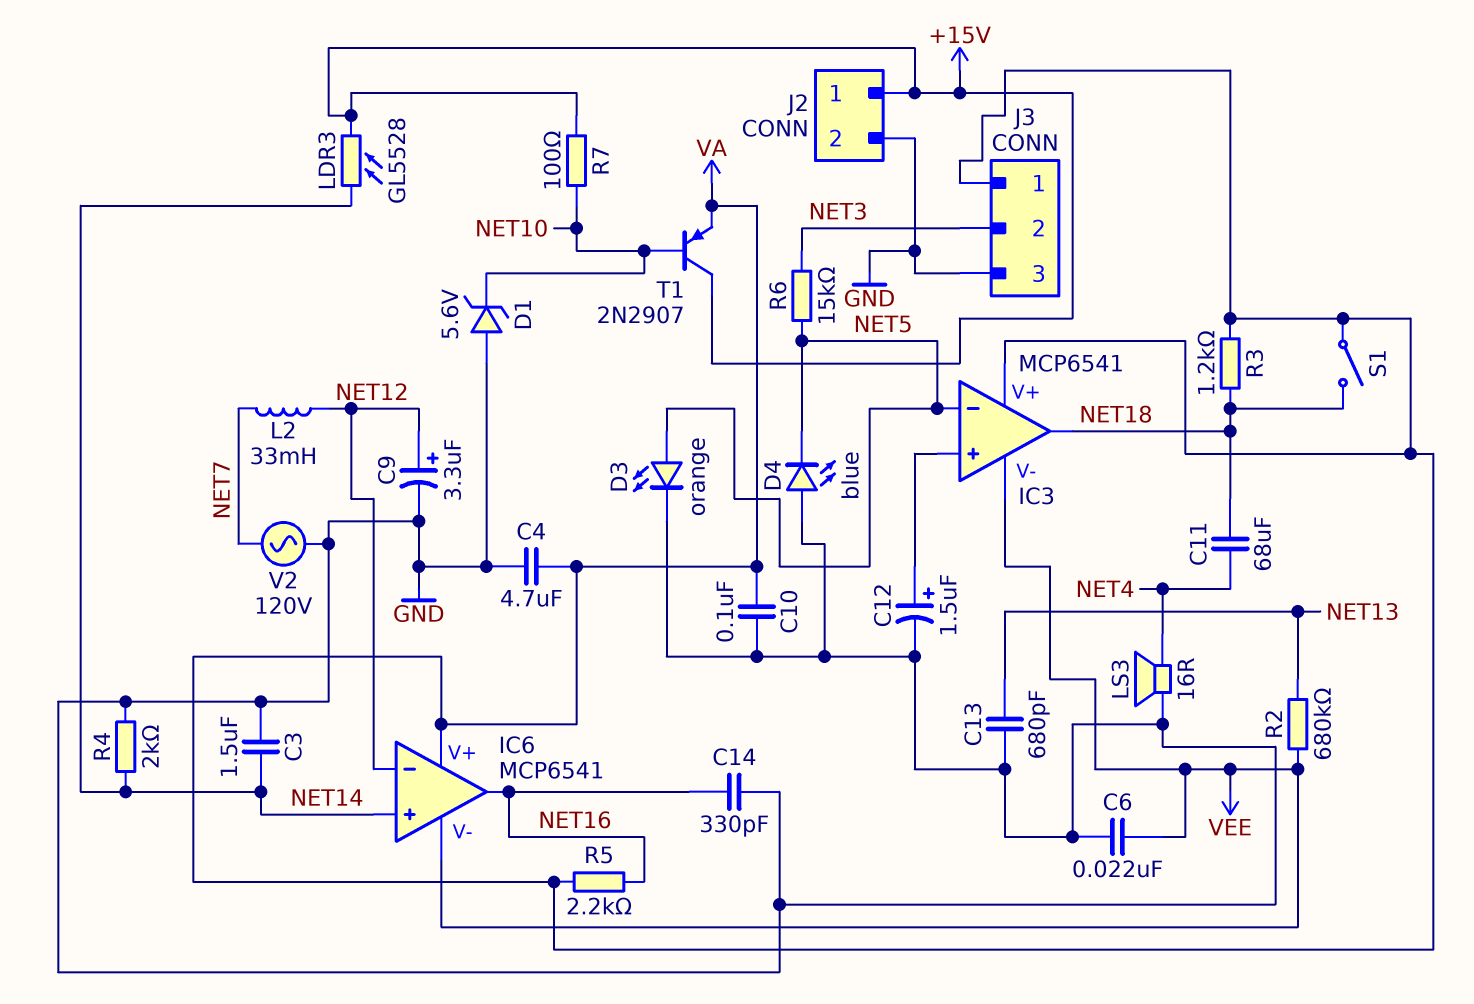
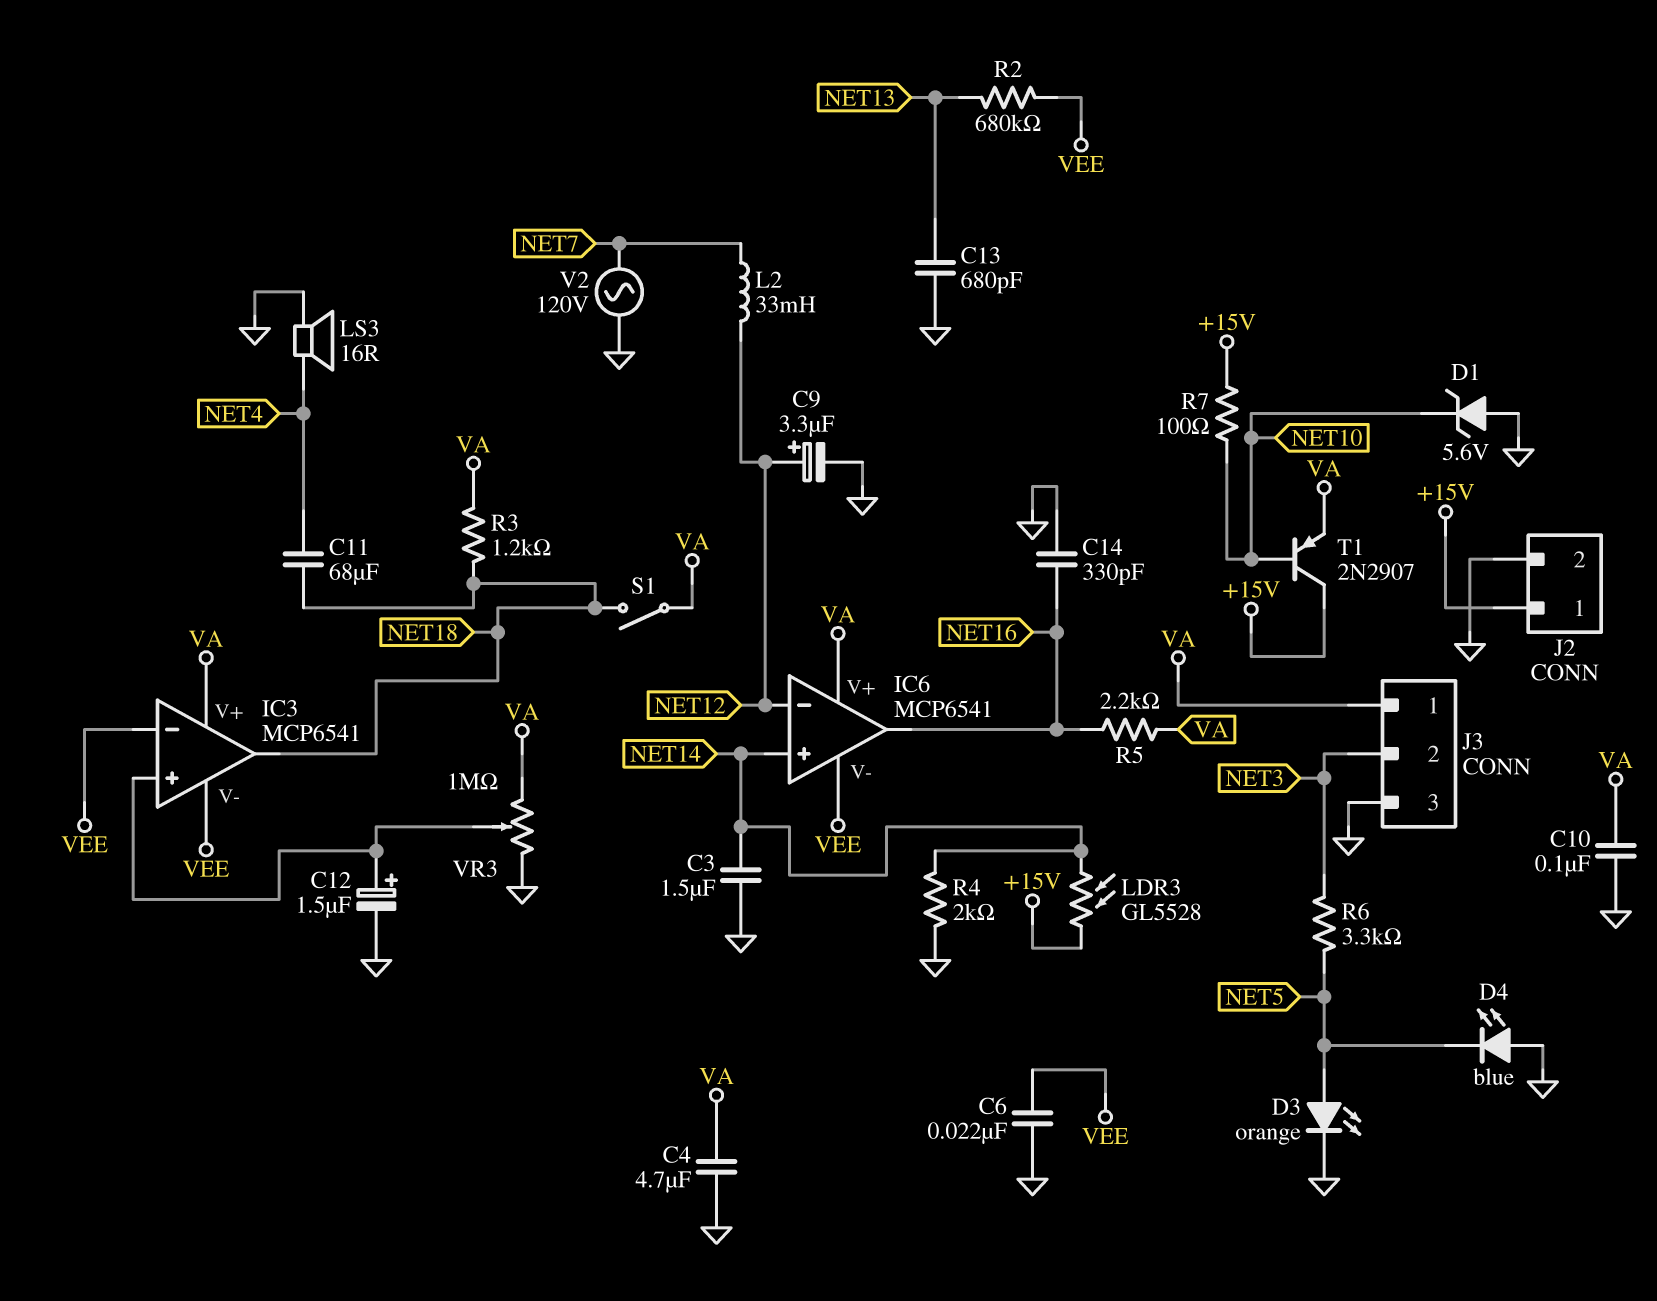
IC3 pin in-: NET5 -> VEE
R6: 15k (NET3, NET5) -> 3.3k (NET3, NET5)
VR3: none -> 1M (GND, VA, wiper IC3/in+)

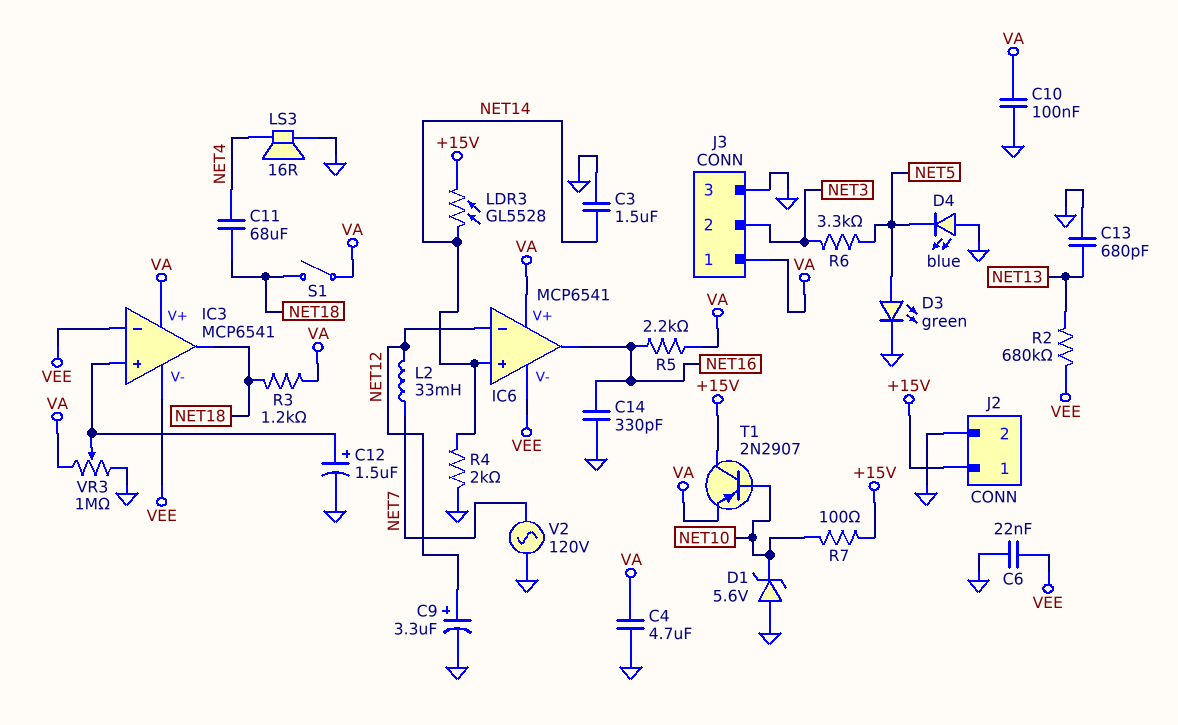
D3: LED orange (A NET5, K GND) -> LED green (A NET5, K GND)

